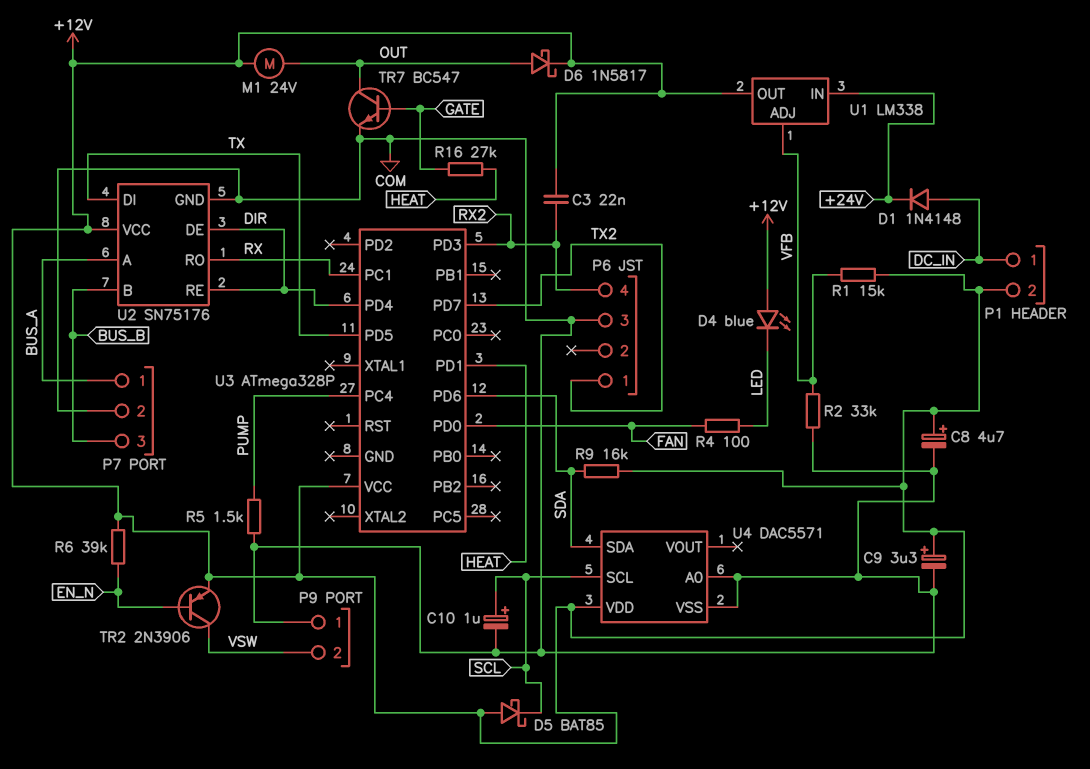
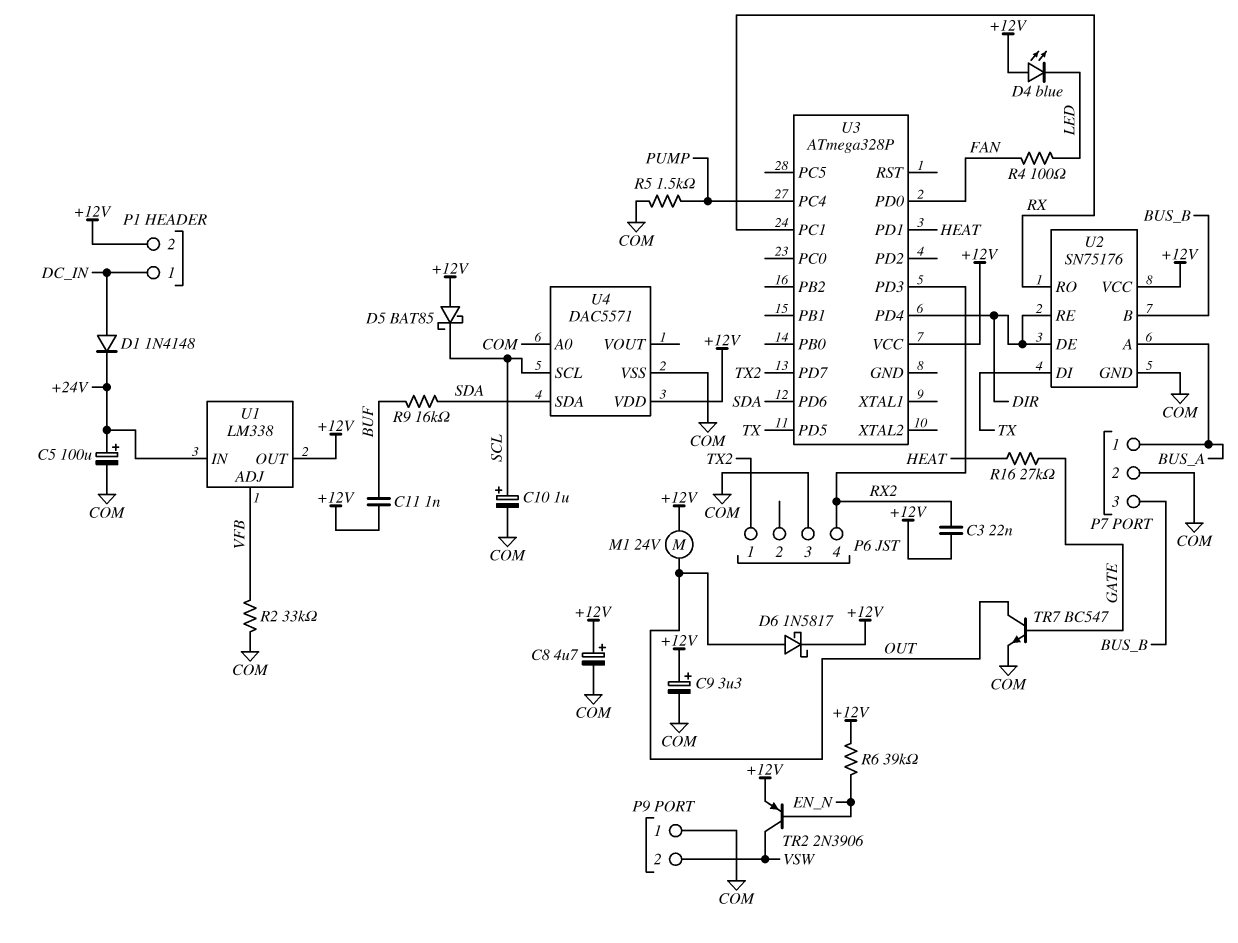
C5: none -> 100uF (plus +24V, minus COM)
C11: none -> 1nF (+12V, BUF)
R1: 15k (+12V, VFB) -> none
R9: 16k (+12V, SDA) -> 16k (BUF, SDA)

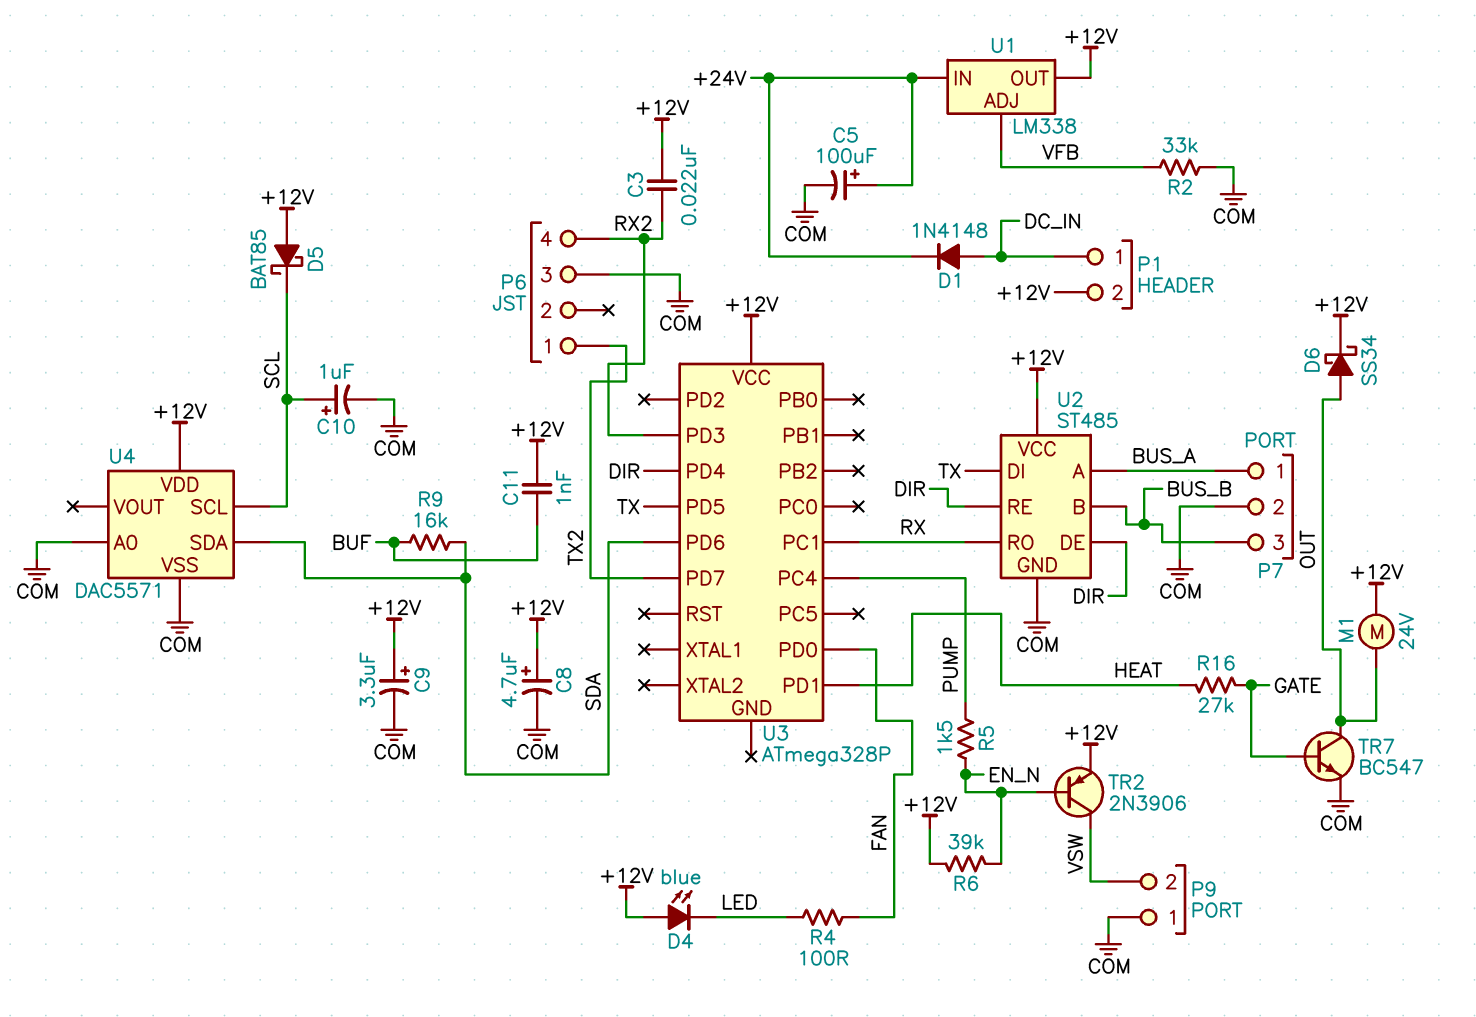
D6: schottky 1N5817 (A OUT, K +12V) -> schottky SS34 (A OUT, K +12V)
R5: 1.5k (COM, PUMP) -> 1.5k (EN_N, PUMP)
U2: SN75176 -> ST485

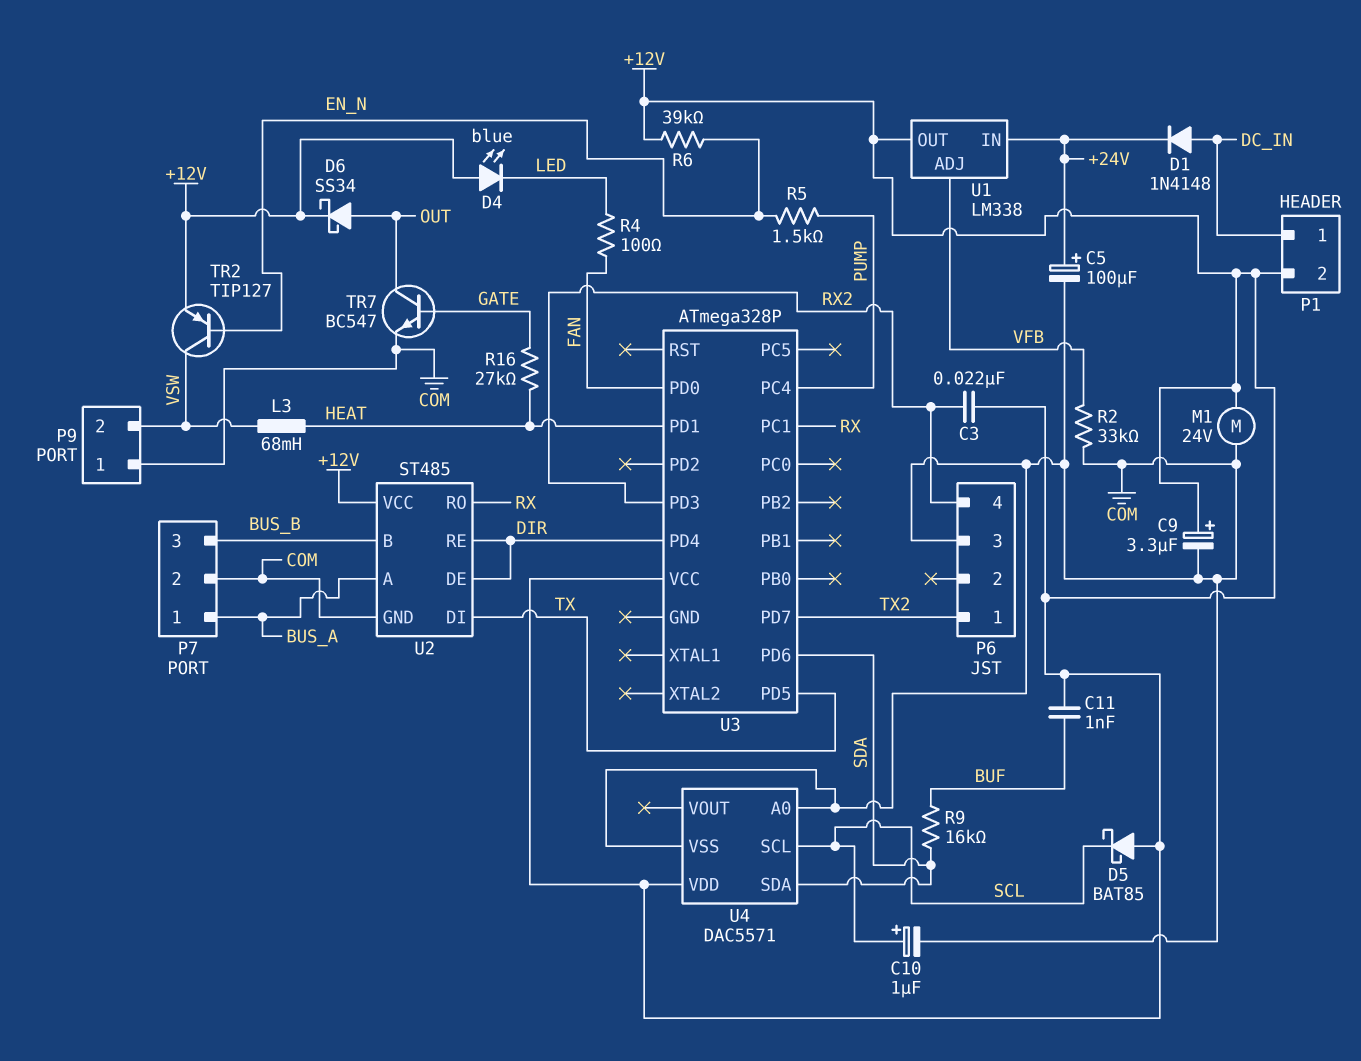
C8: 4.7uF (plus +12V, minus COM) -> none
L3: none -> 68mH (HEAT, VSW)
M1: motor 24V (+12V, OUT) -> motor 24V (+12V, COM)
TR2: PNP 2N3906 (B EN_N, C VSW, E +12V) -> PNP TIP127 (B EN_N, C VSW, E +12V)

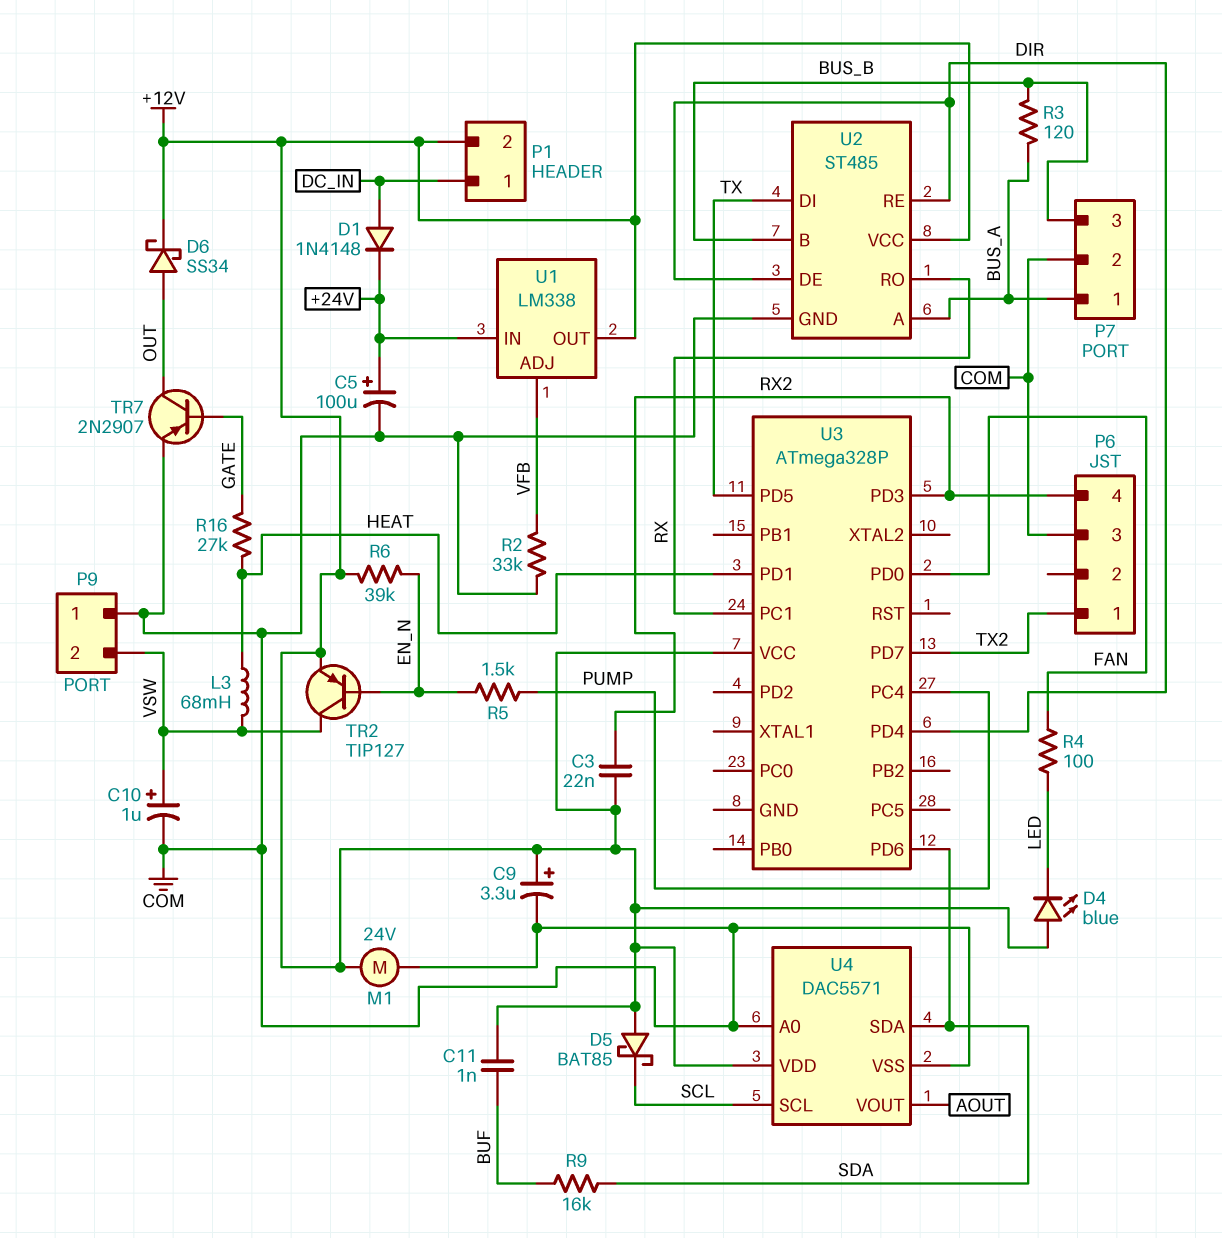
C10: 1uF (plus SCL, minus COM) -> 1uF (plus VSW, minus COM)
R3: none -> 120 (BUS_A, BUS_B)
TR7: NPN BC547 (B GATE, C OUT, E COM) -> PNP 2N2907 (B GATE, C OUT, E COM)
U4 pin VOUT: none -> AOUT

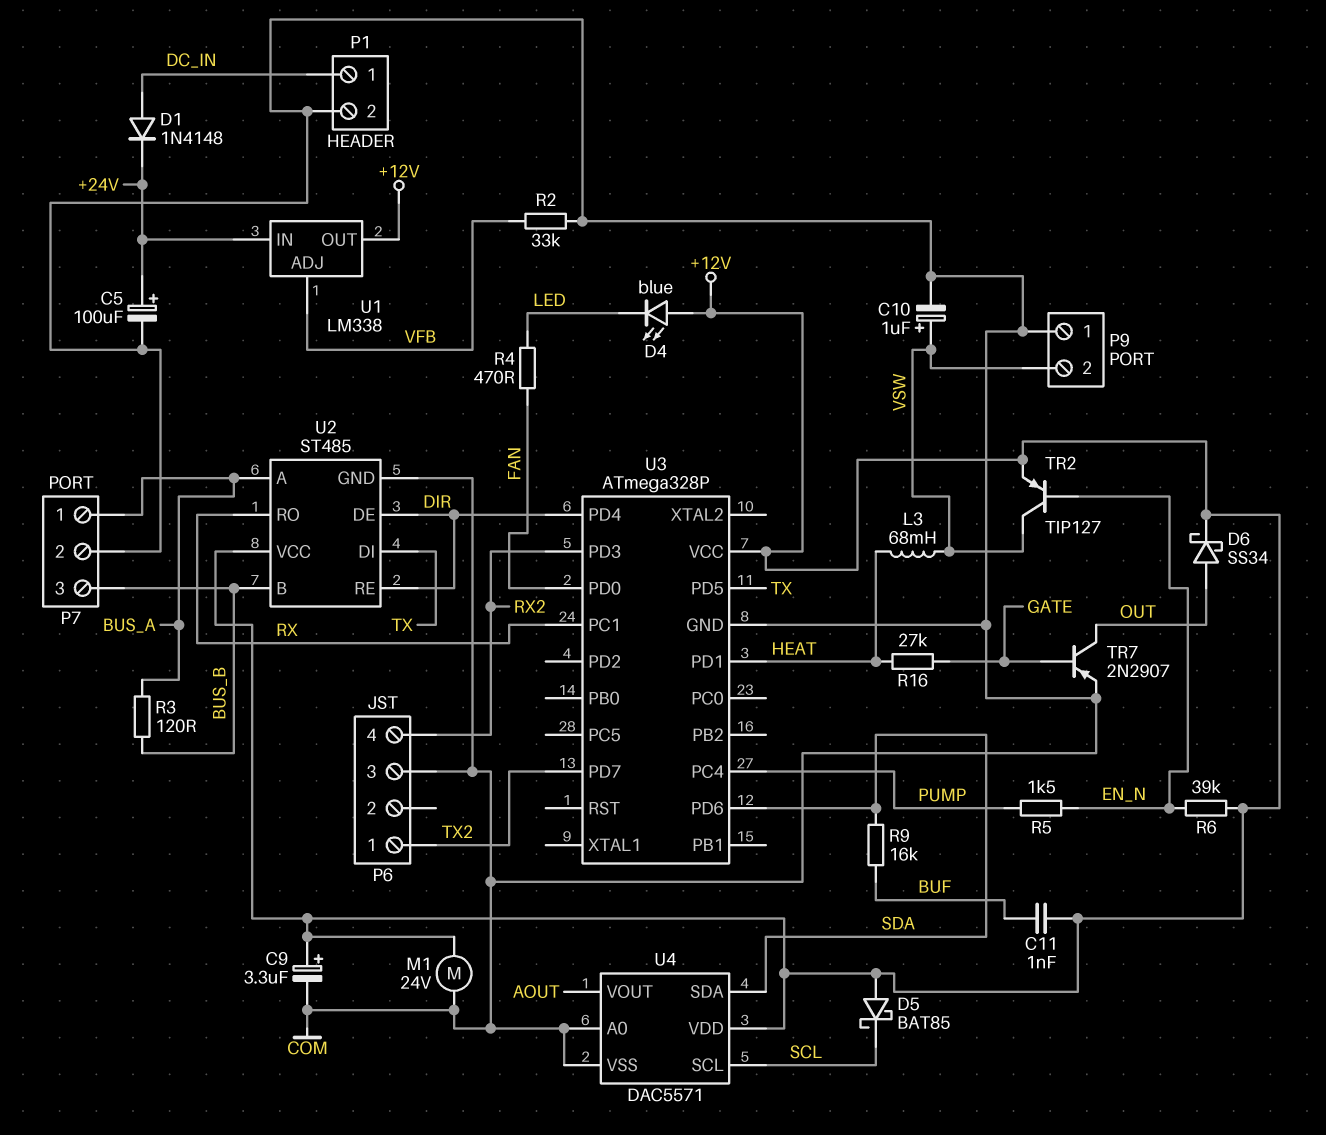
C3: 22nF (+12V, RX2) -> none
P1 pin 2: +12V -> COM
R4: 100 (FAN, LED) -> 470 (FAN, LED)
U3 pin GND: none -> COM

